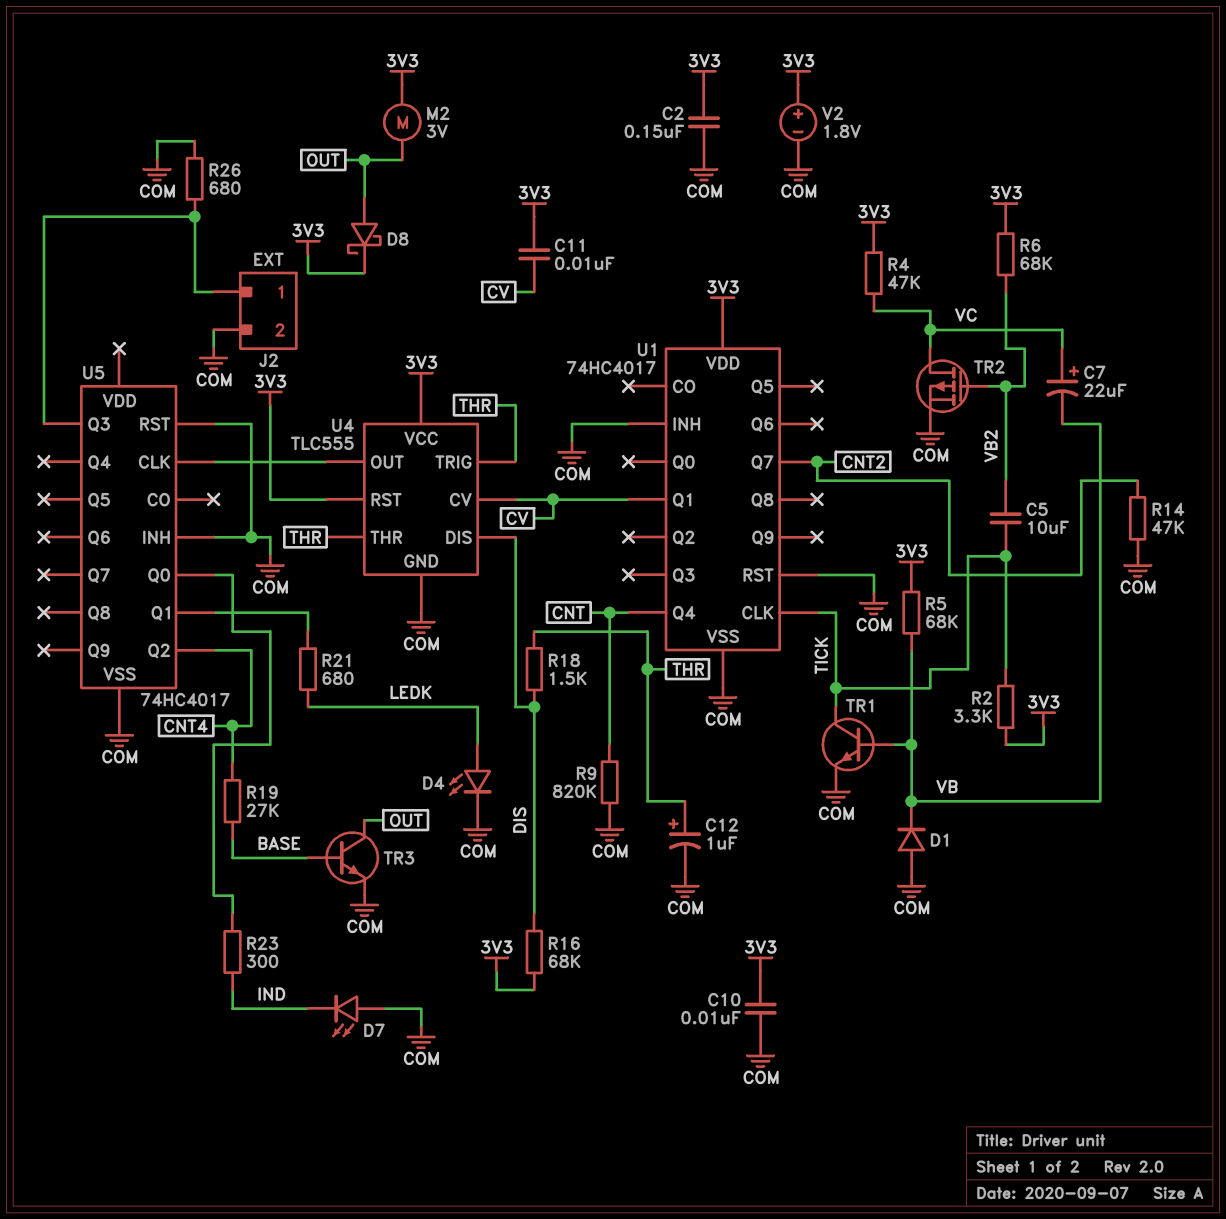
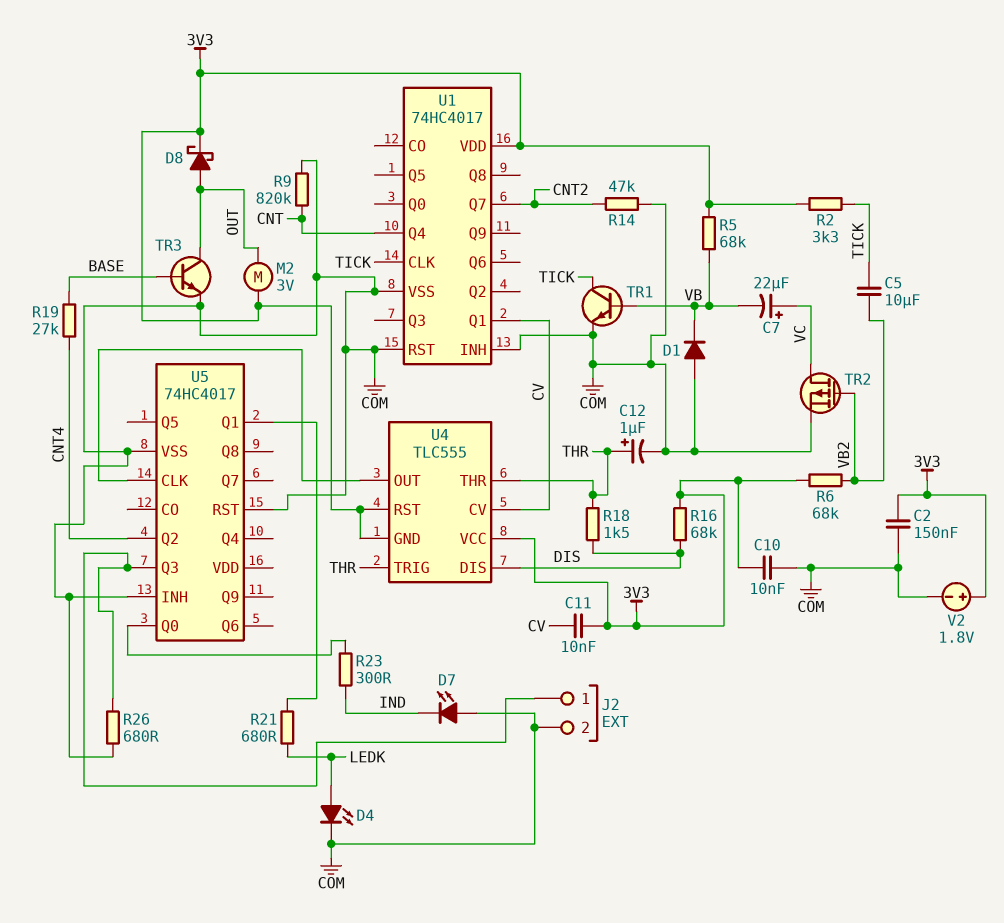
R4: 47k (3V3, VC) -> none
U4 pin GND: COM -> 3V3

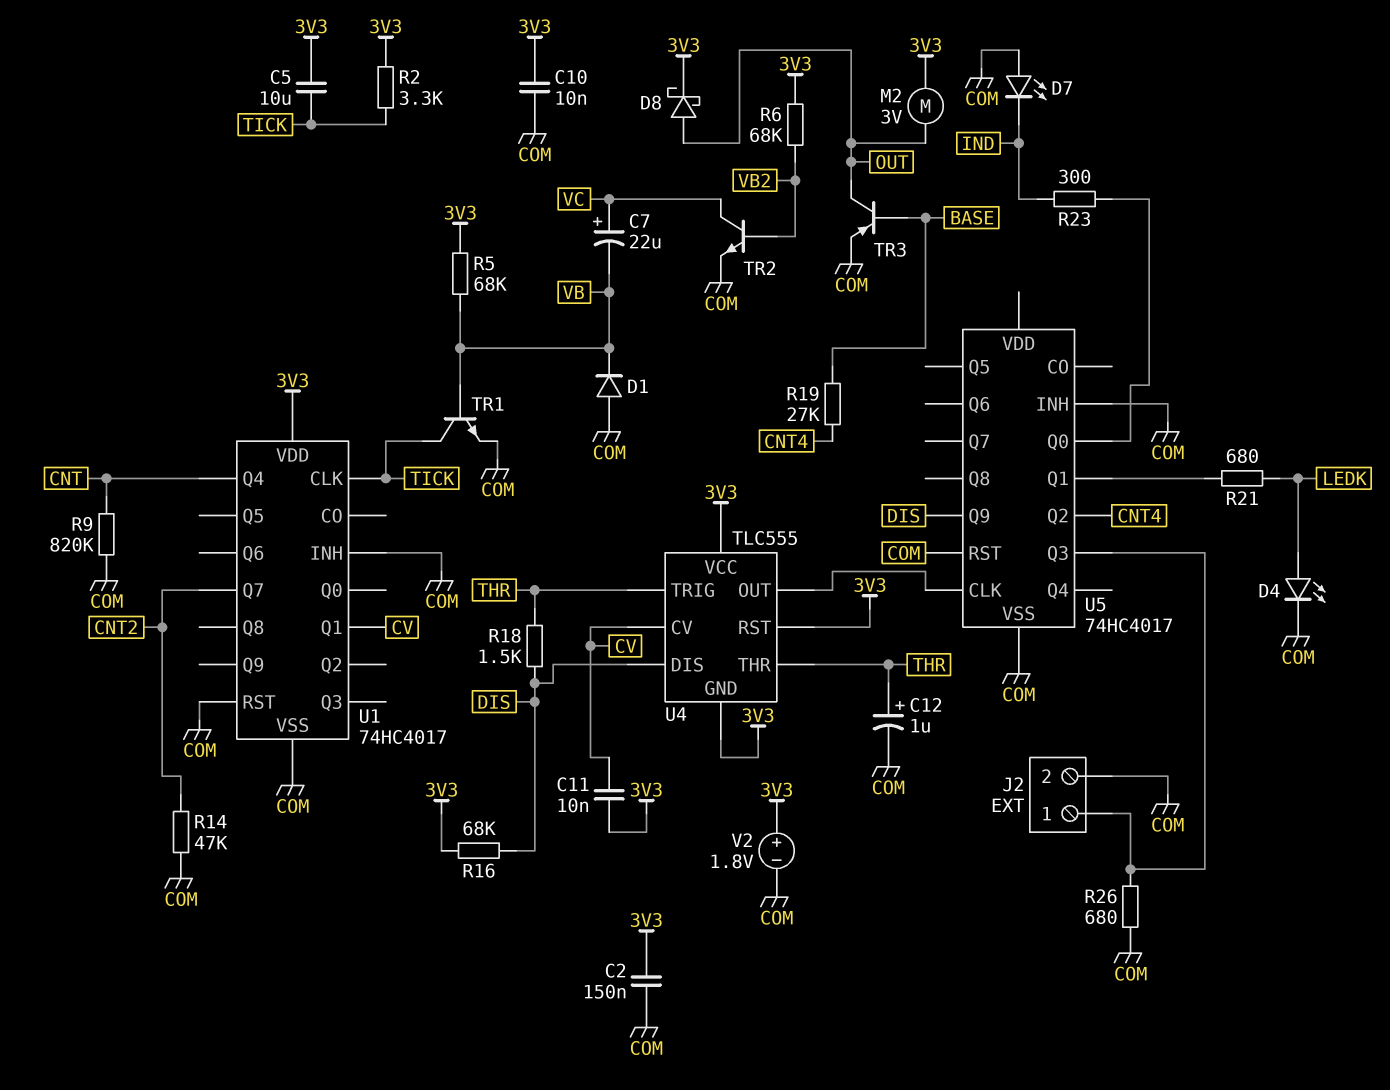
C5: 10uF (TICK, VB2) -> 10uF (3V3, TICK)
TR2: PMOS (G VB2, D VC, S COM) -> NPN (B VB2, C VC, E COM)
TR3: NPN (B BASE, C OUT, E COM) -> PNP (B BASE, C OUT, E COM)
U5 pin Q9: none -> DIS

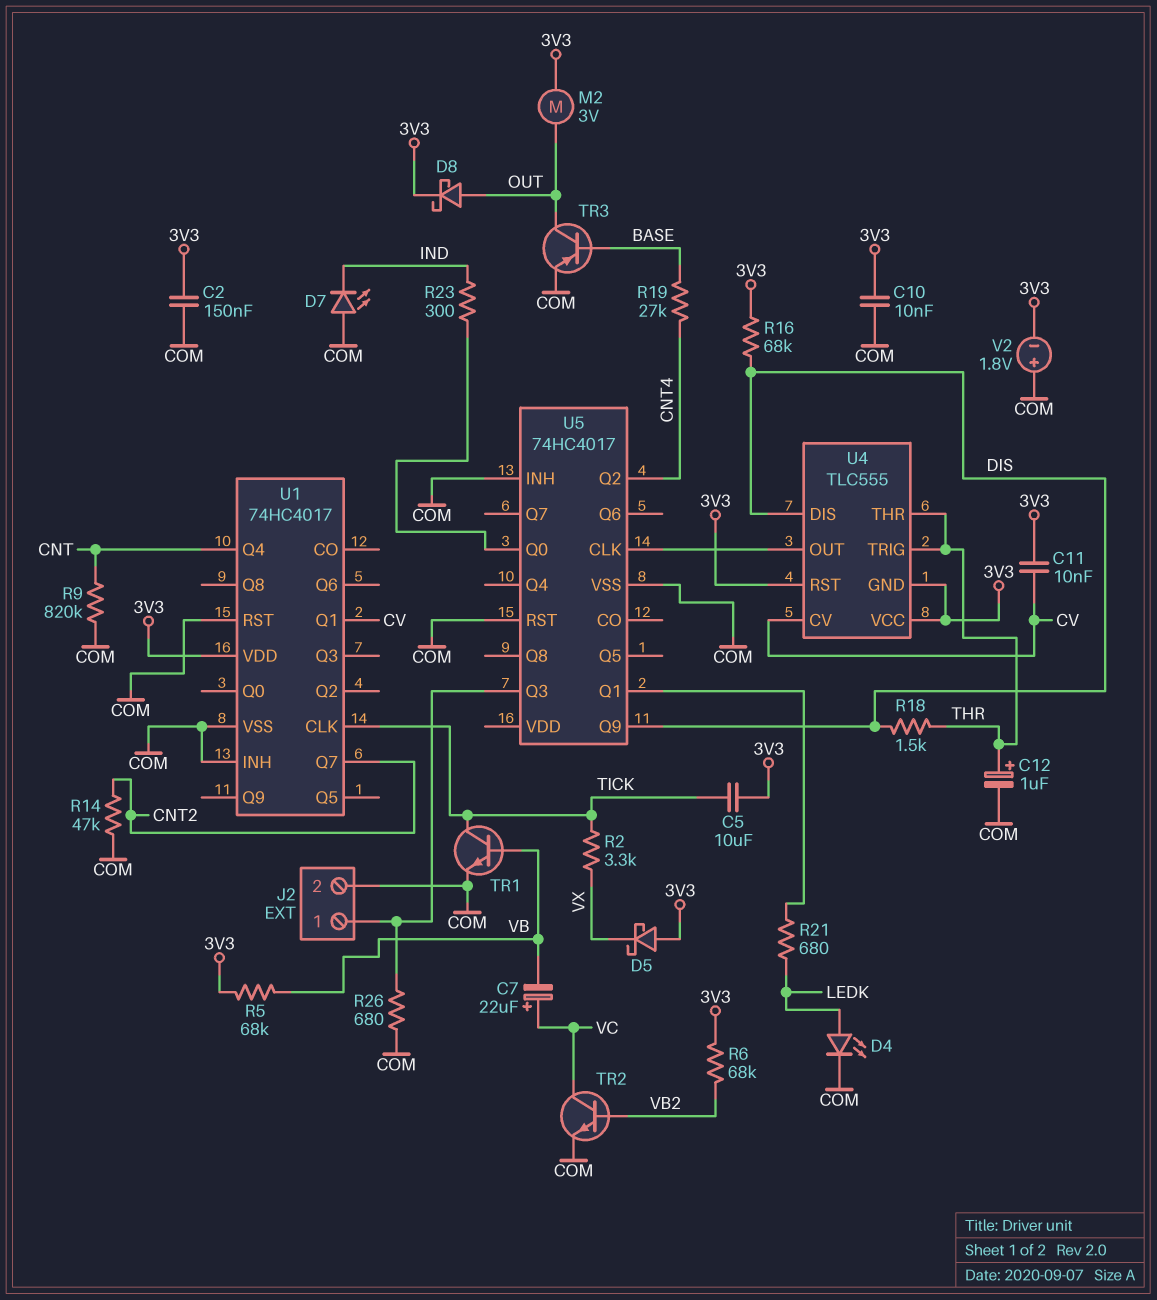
D1: diode (A COM, K VB) -> none
D5: none -> schottky (A 3V3, K VX)
R2: 3.3k (3V3, TICK) -> 3.3k (TICK, VX)
V2: 1.8V (plus 3V3, minus COM) -> 1.8V (plus COM, minus 3V3)

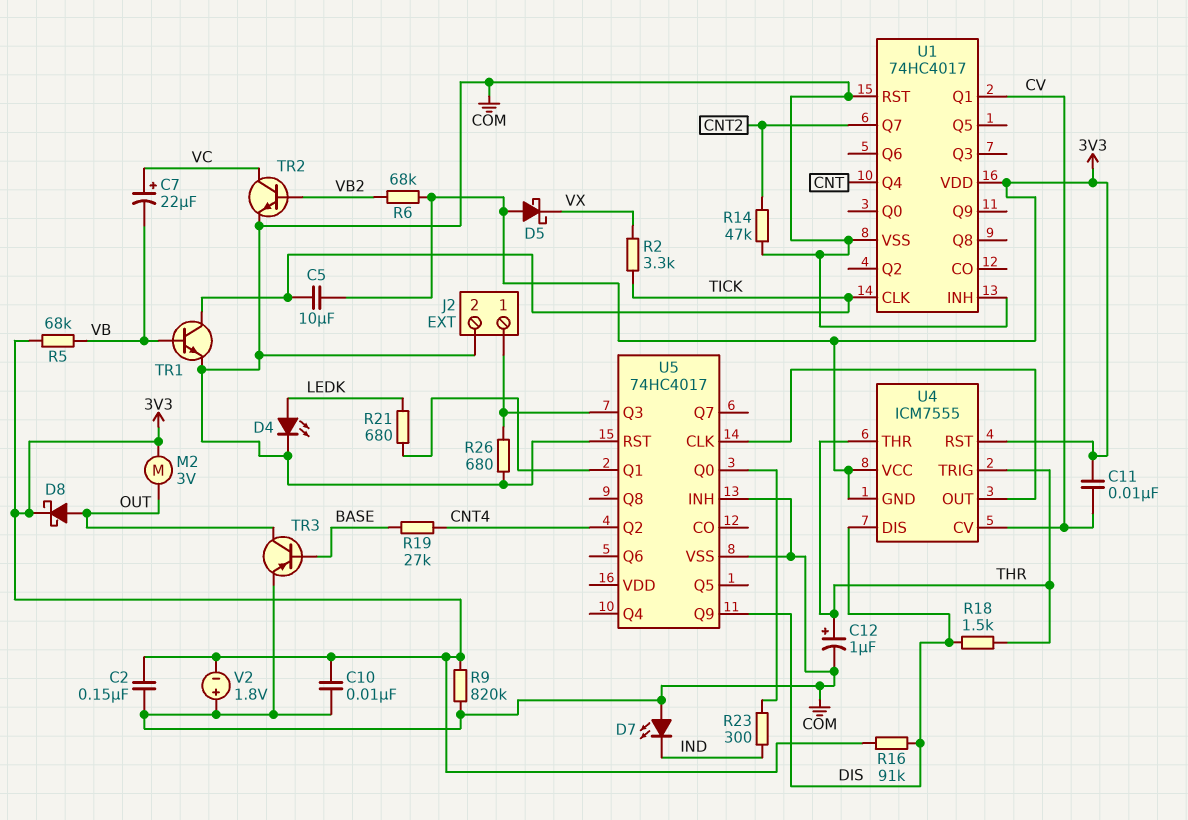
R9: 820k (CNT, COM) -> 820k (3V3, COM)
R16: 68k (3V3, DIS) -> 91k (3V3, DIS)
U4: TLC555 -> ICM7555

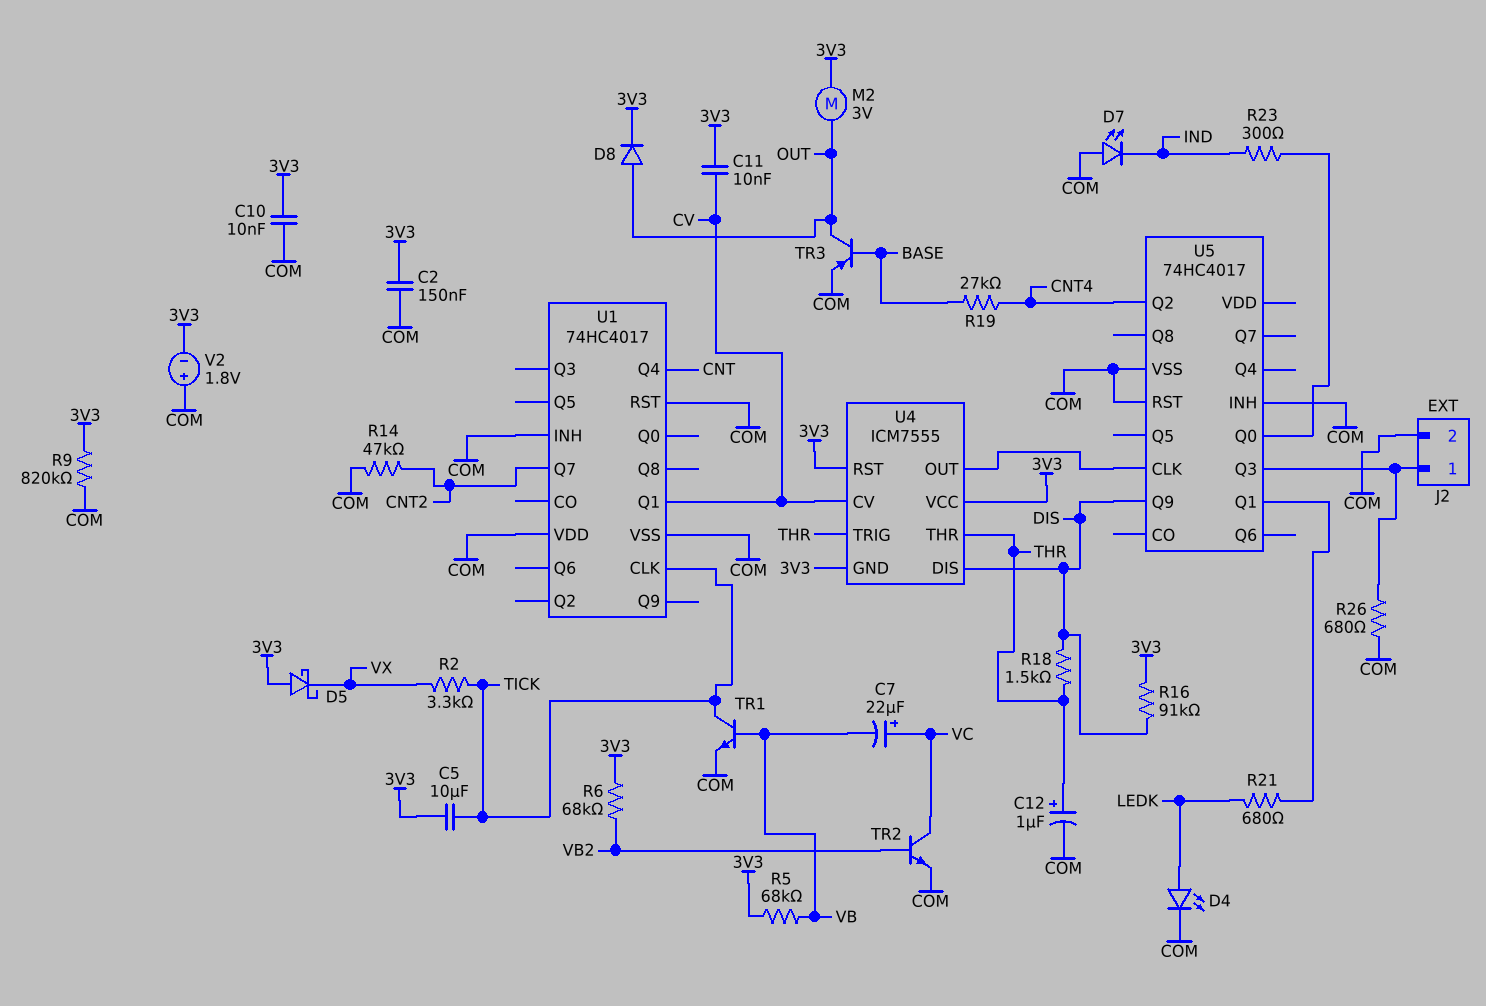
D8: schottky (A OUT, K 3V3) -> diode (A OUT, K 3V3)
U1 pin VDD: 3V3 -> COM

